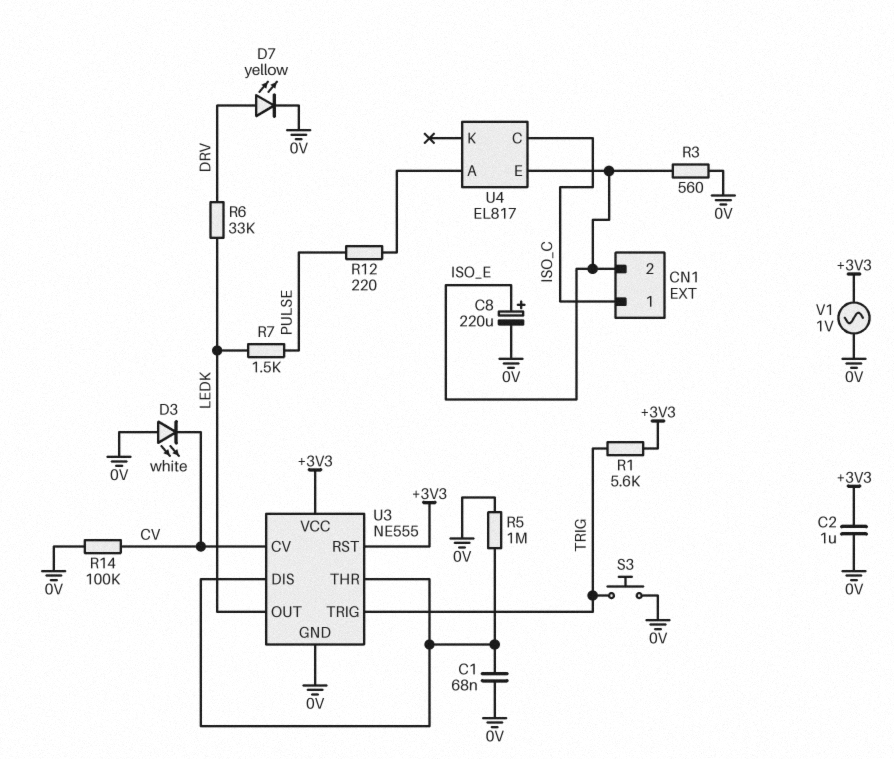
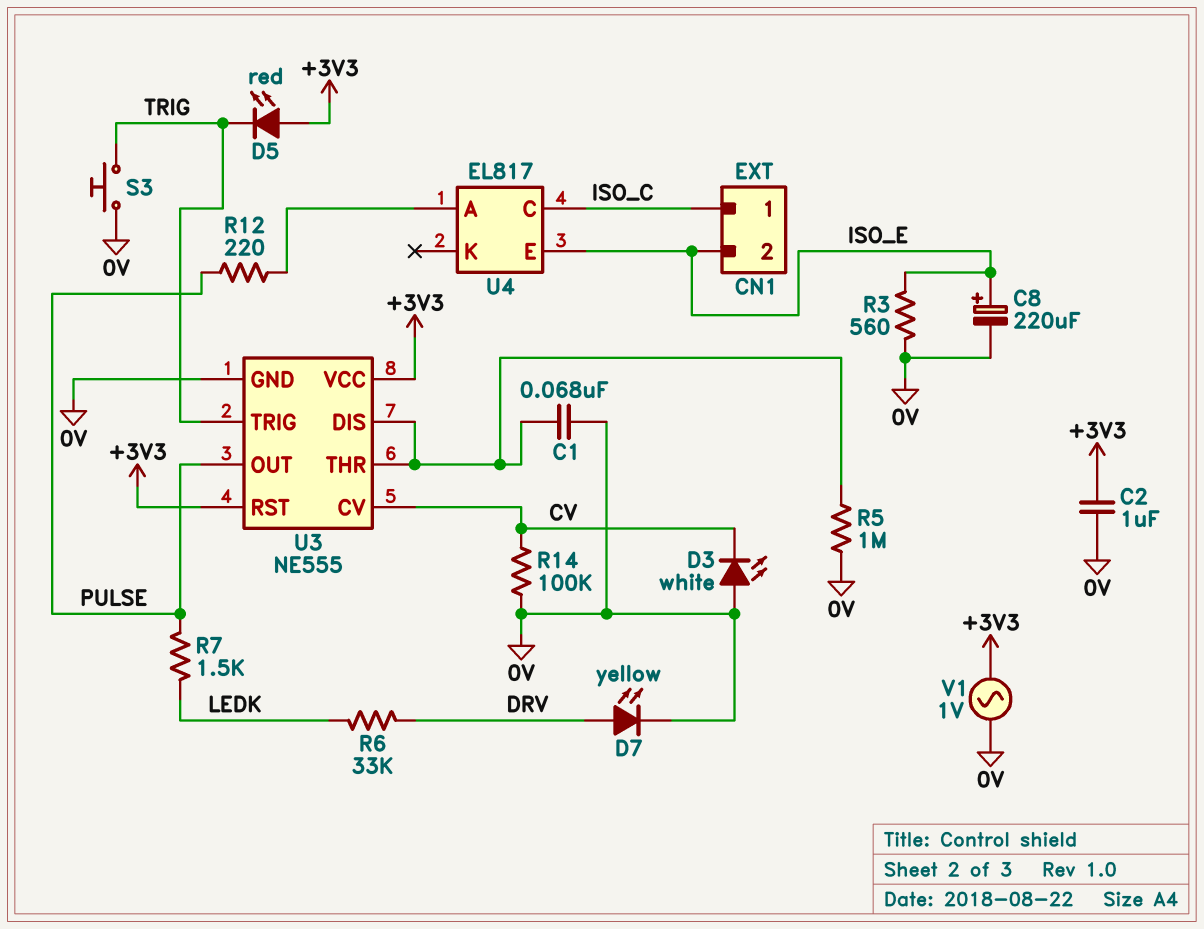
D5: none -> LED red (A +3V3, K TRIG)
R1: 5.6k (+3V3, TRIG) -> none
U3 pin OUT: LEDK -> PULSE

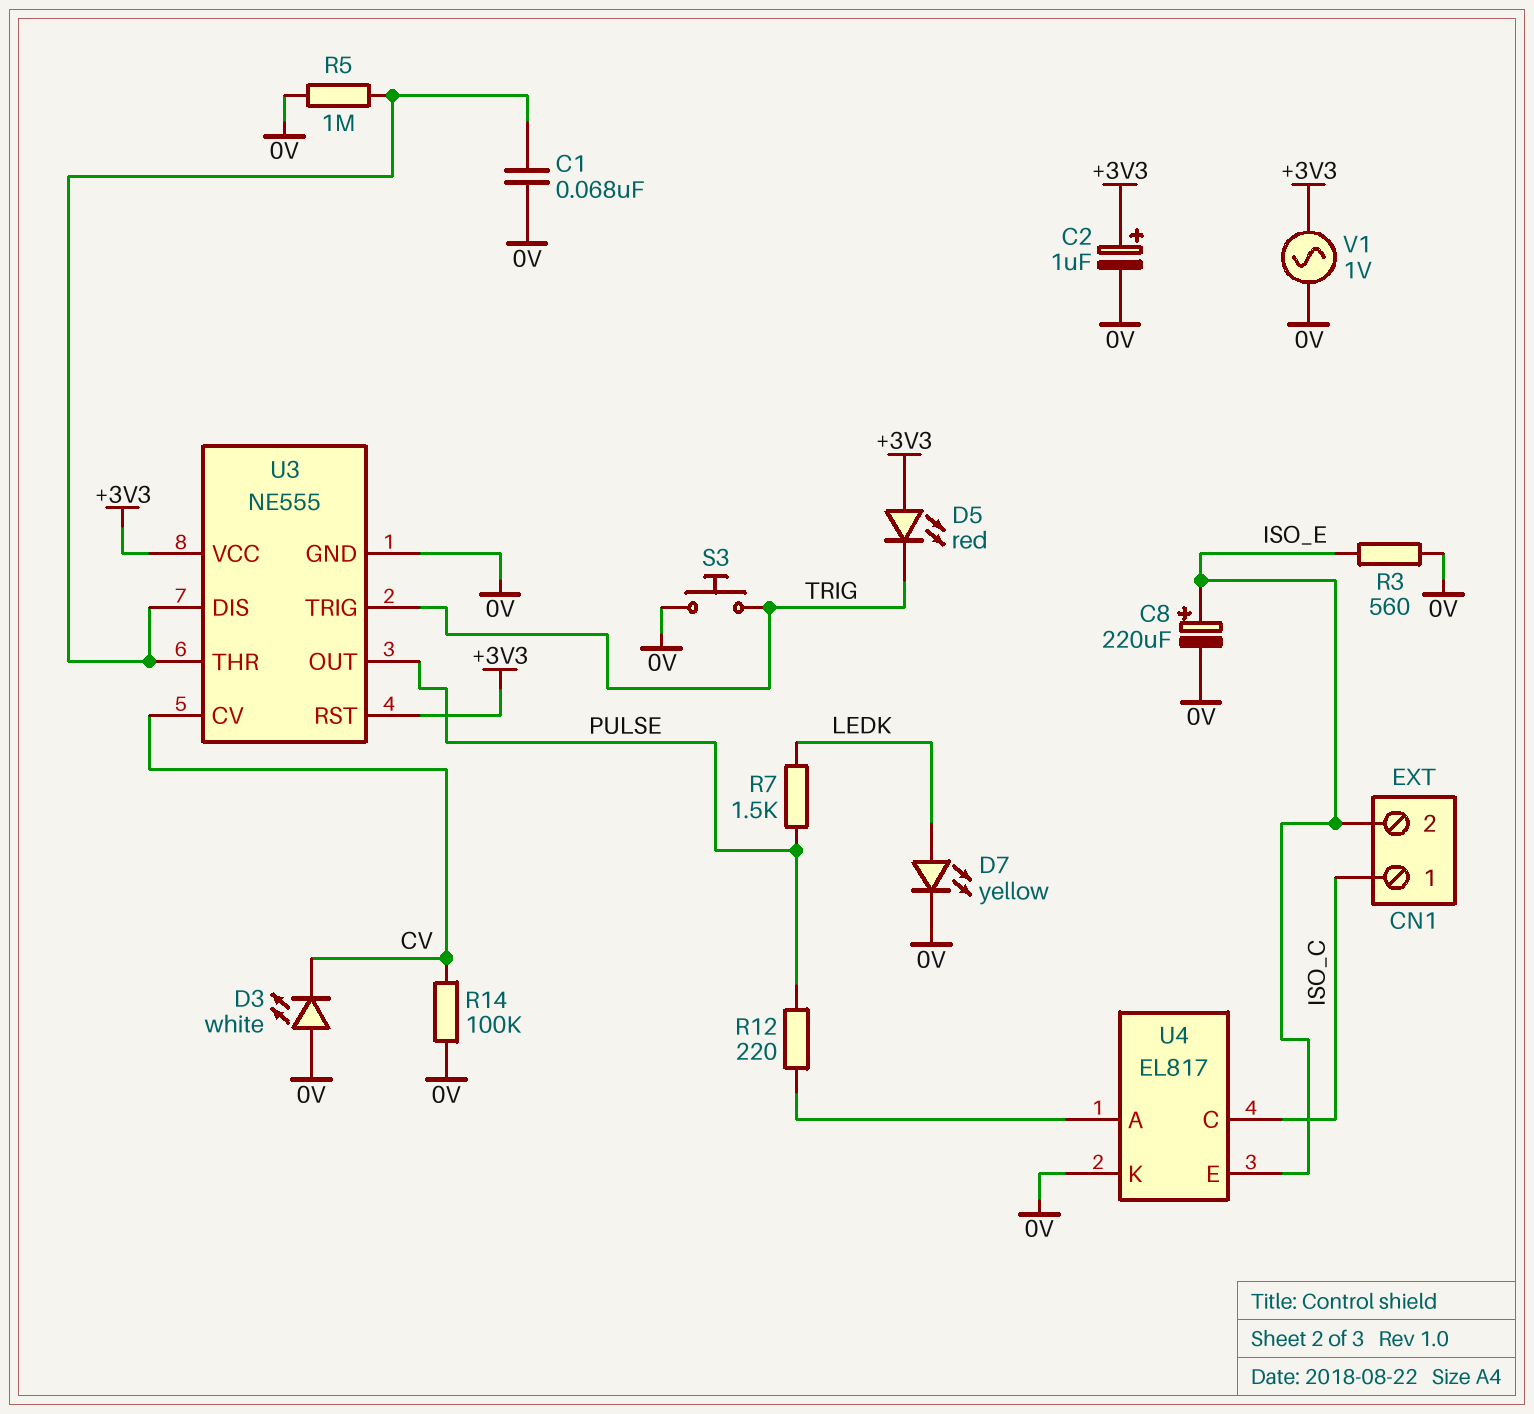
C2: 1uF (+3V3, 0V) -> 1uF (plus +3V3, minus 0V)
D7: LED yellow (A DRV, K 0V) -> LED yellow (A LEDK, K 0V)
R6: 33k (DRV, LEDK) -> none
U4 pin K: none -> 0V

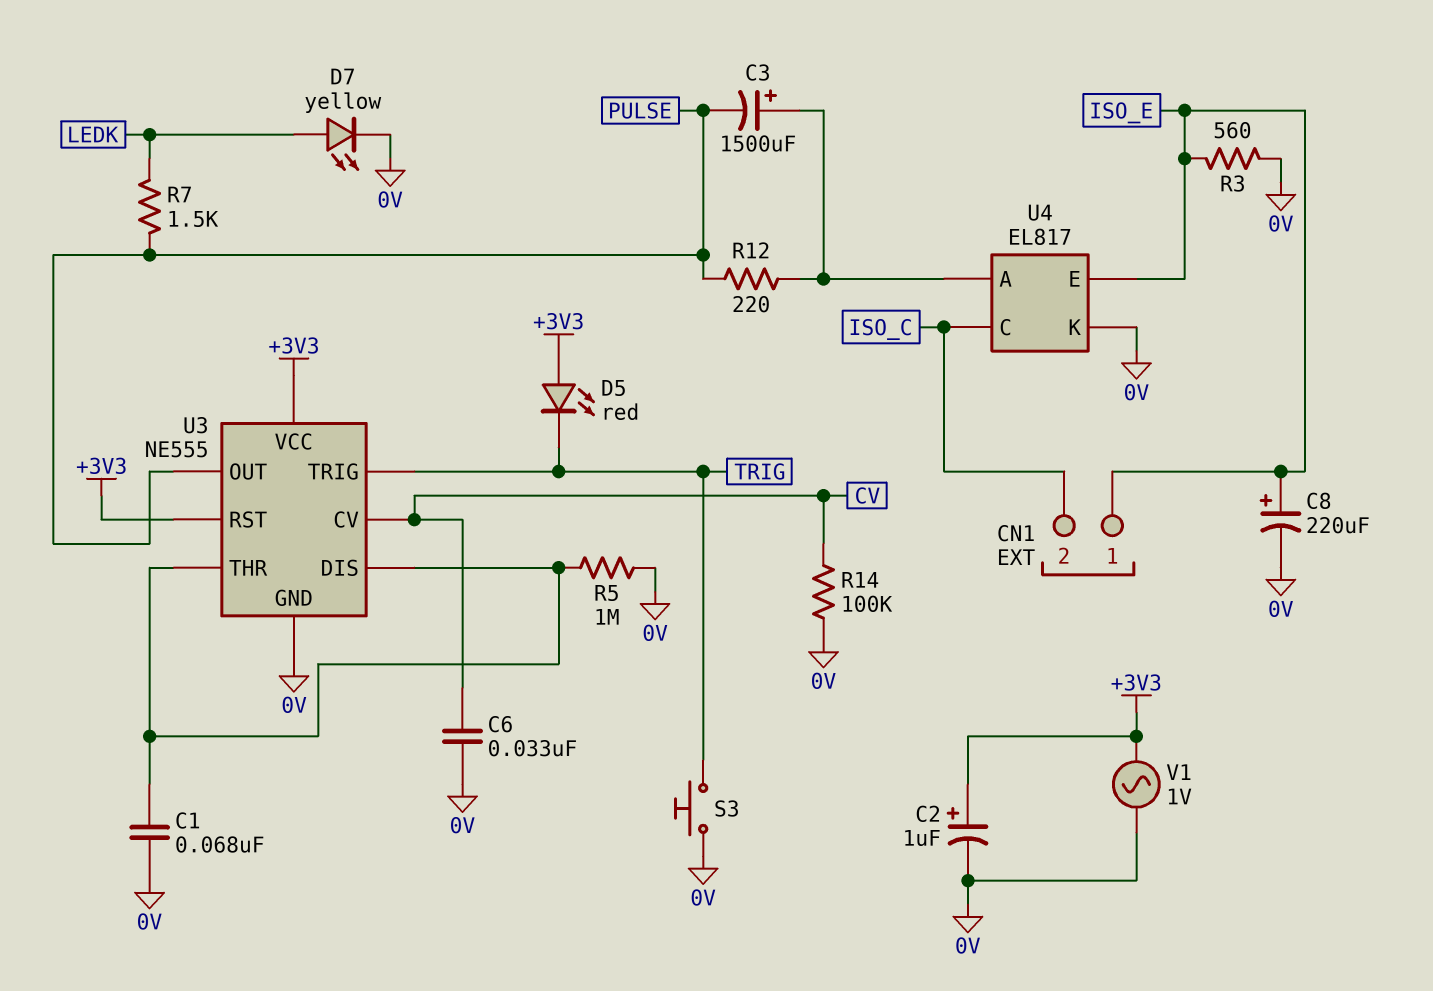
C3: none -> 1500uF (plus U4/A, minus PULSE)
C6: none -> 33nF (0V, CV)
CN1 pin 1: ISO_C -> ISO_E
CN1 pin 2: ISO_E -> ISO_C
D3: LED white (A 0V, K CV) -> none

